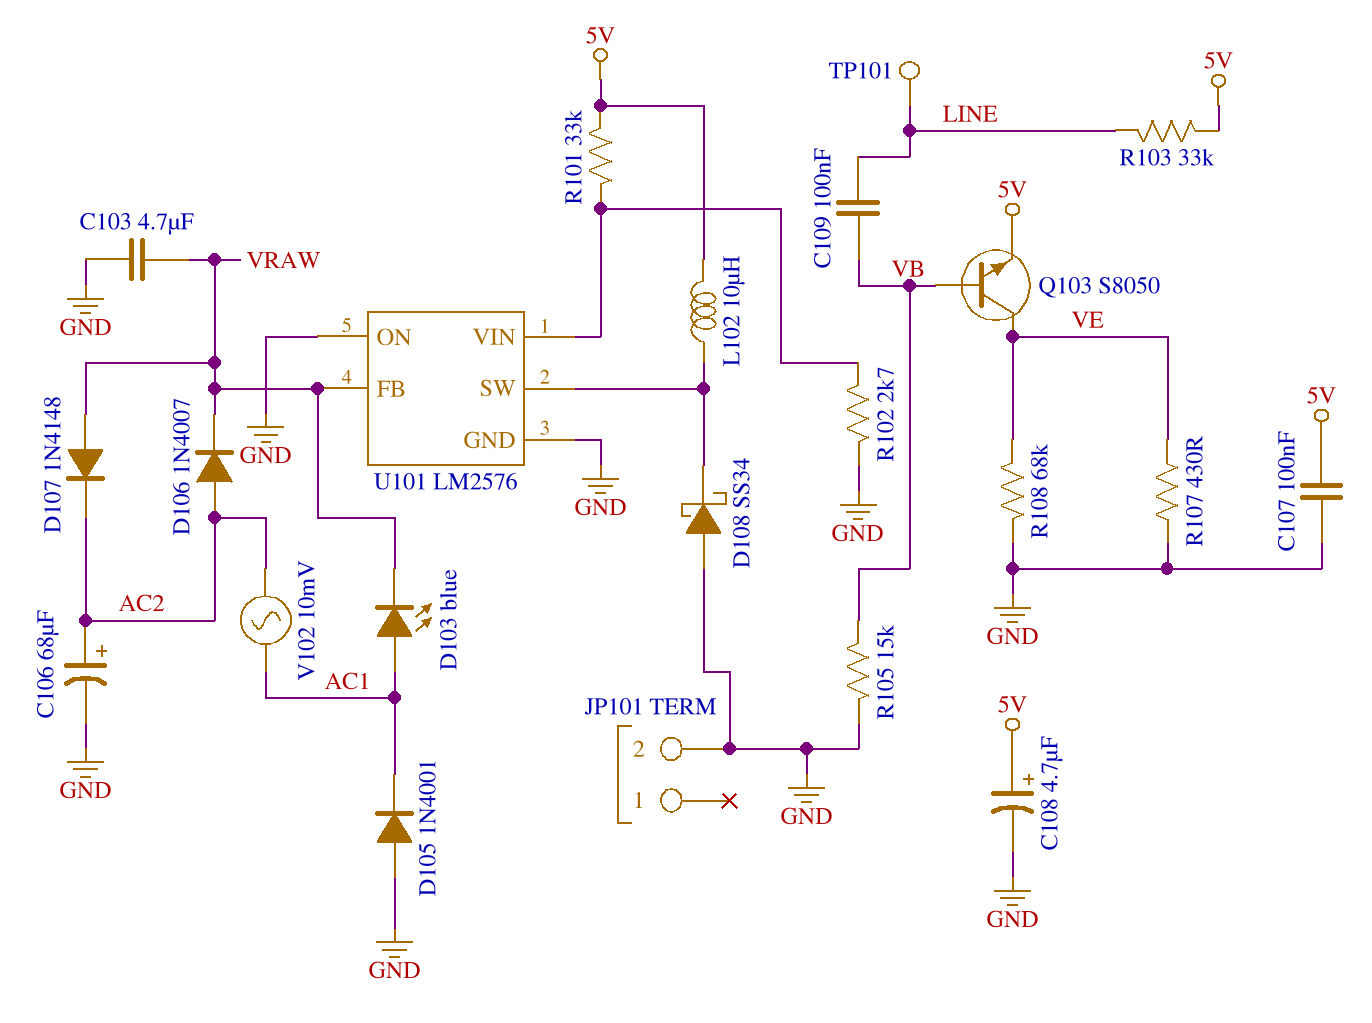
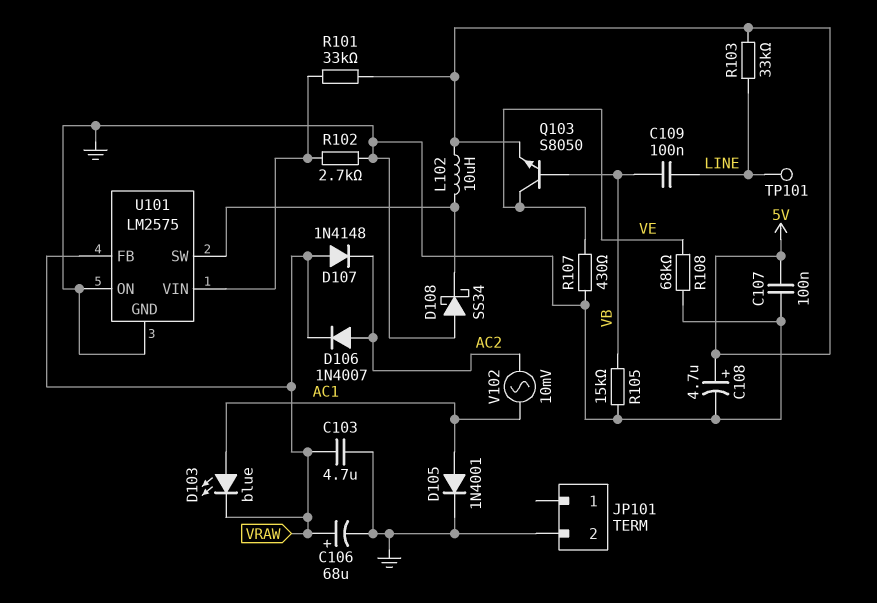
C106: 68uF (plus AC2, minus GND) -> 68uF (plus VRAW, minus GND)
D105: diode 1N4001 (A GND, K AC1) -> diode 1N4001 (A AC1, K GND)
U101: LM2576 -> LM2575

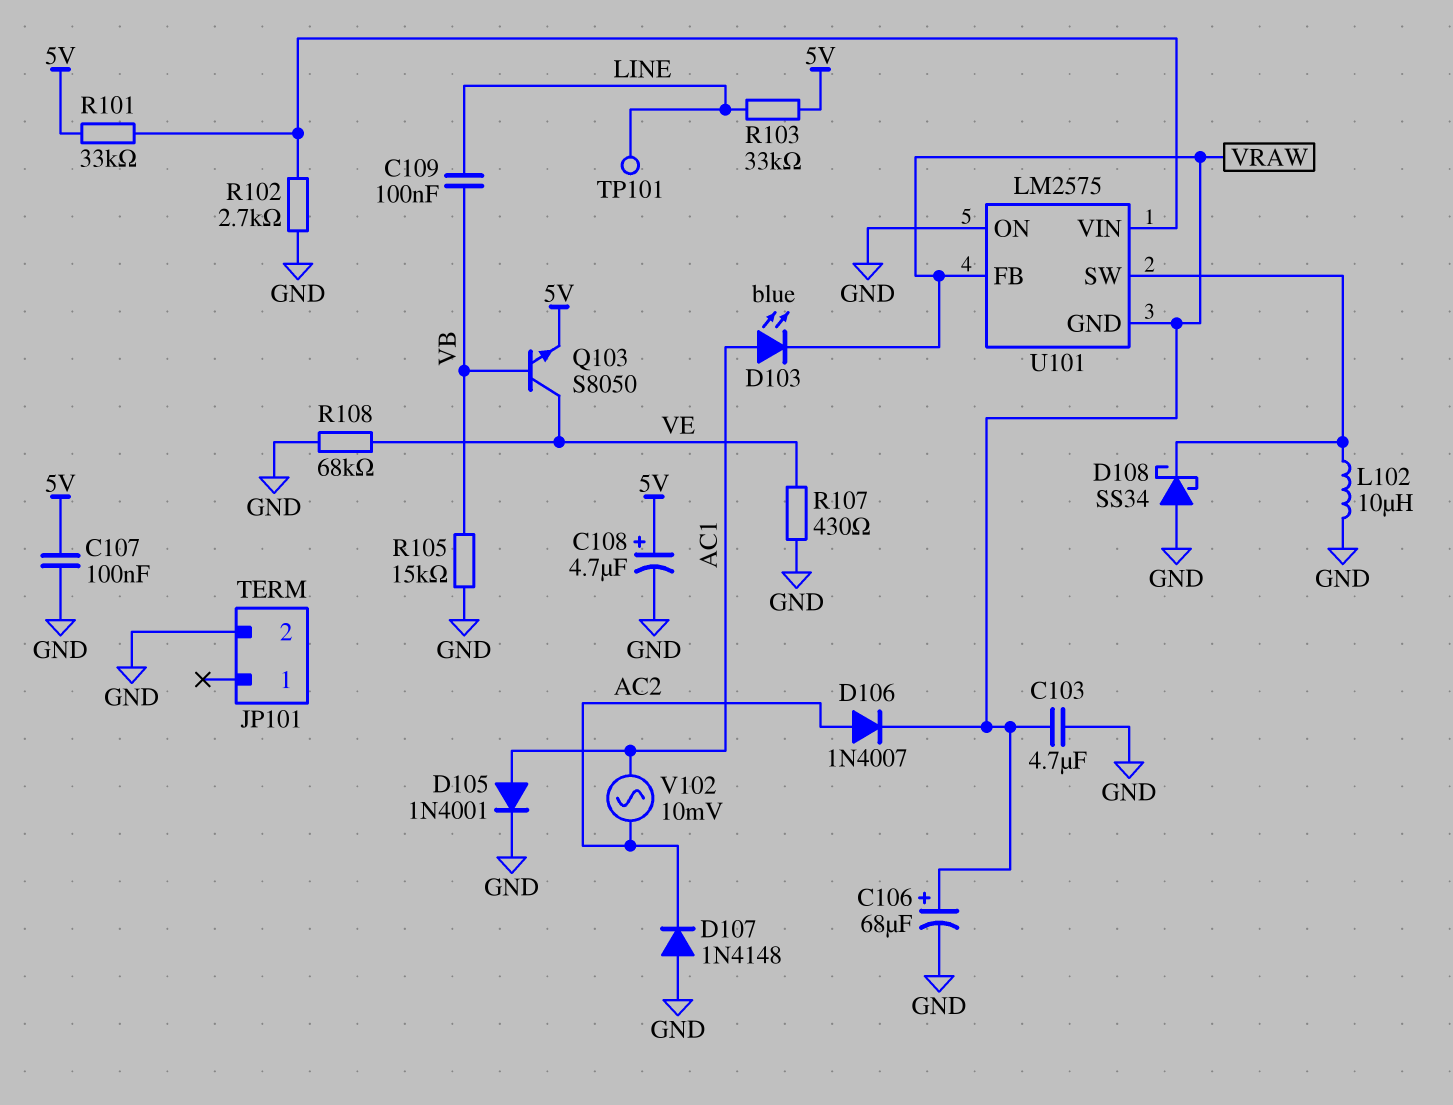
D107: diode 1N4148 (A VRAW, K AC2) -> diode 1N4148 (A GND, K AC2)
L102: 10uH (5V, U101/SW) -> 10uH (GND, U101/SW)
U101 pin GND: GND -> VRAW

